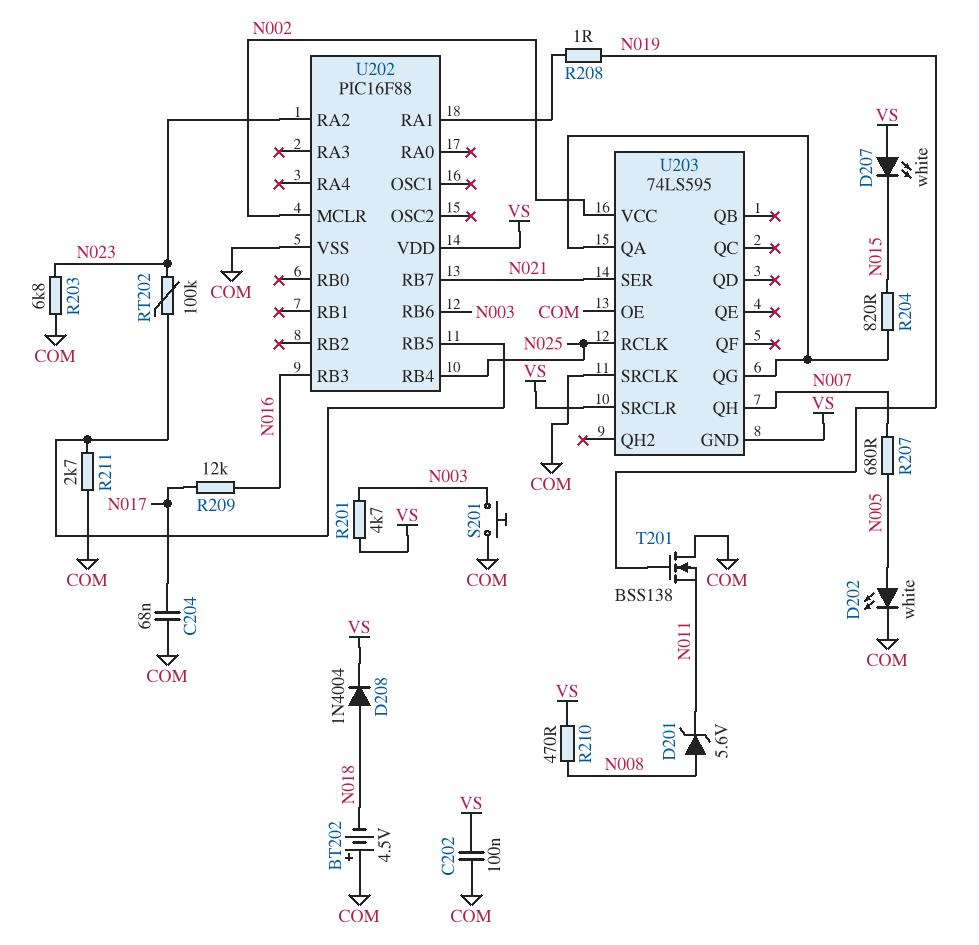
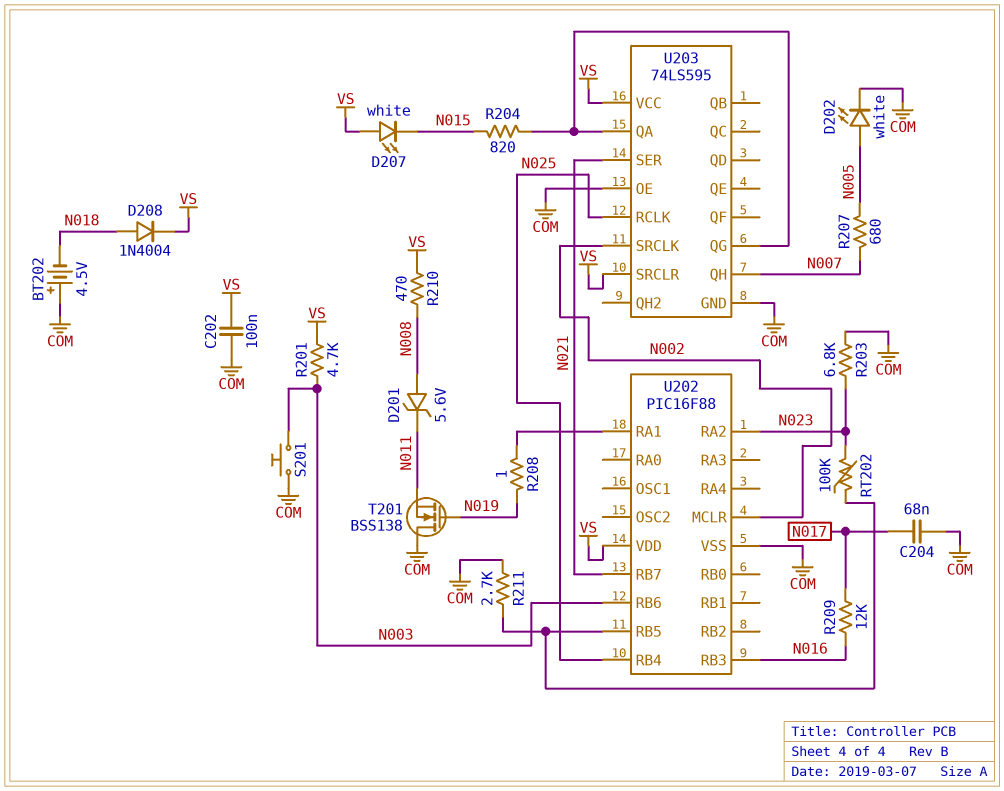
U203 pin GND: VS -> COM
U203 pin SRCLK: COM -> N002
U203 pin VCC: N002 -> VS

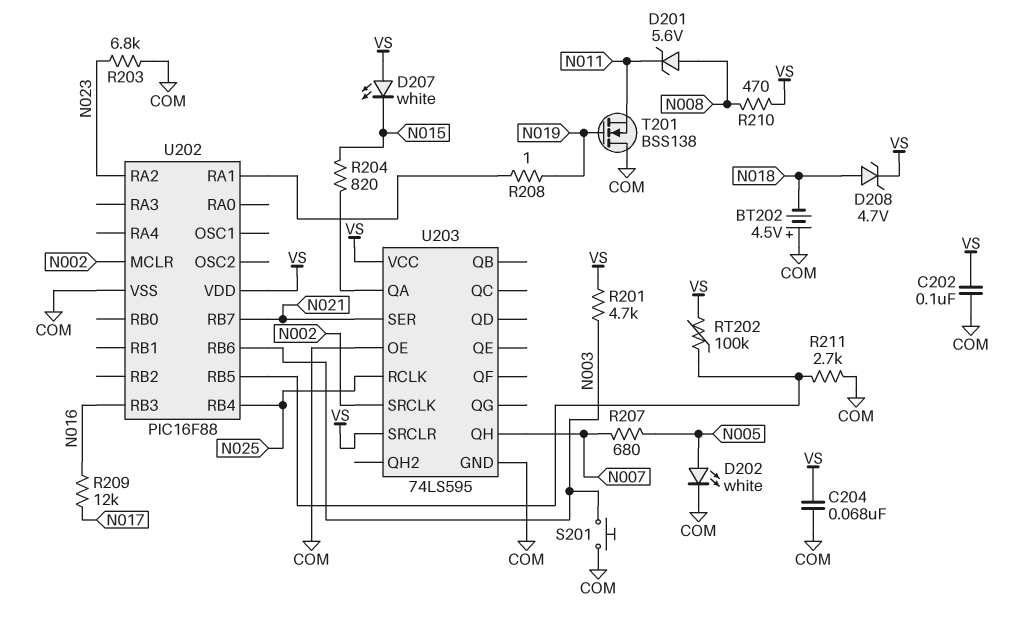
C204: 68nF (COM, N017) -> 68nF (COM, VS)
D208: diode 1N4004 (A N018, K VS) -> zener 4.7V (A N018, K VS)
RT202: 100k (N023, U202/RB5) -> 100k (U202/RB5, VS)
U203 pin QG: U203/QA -> none

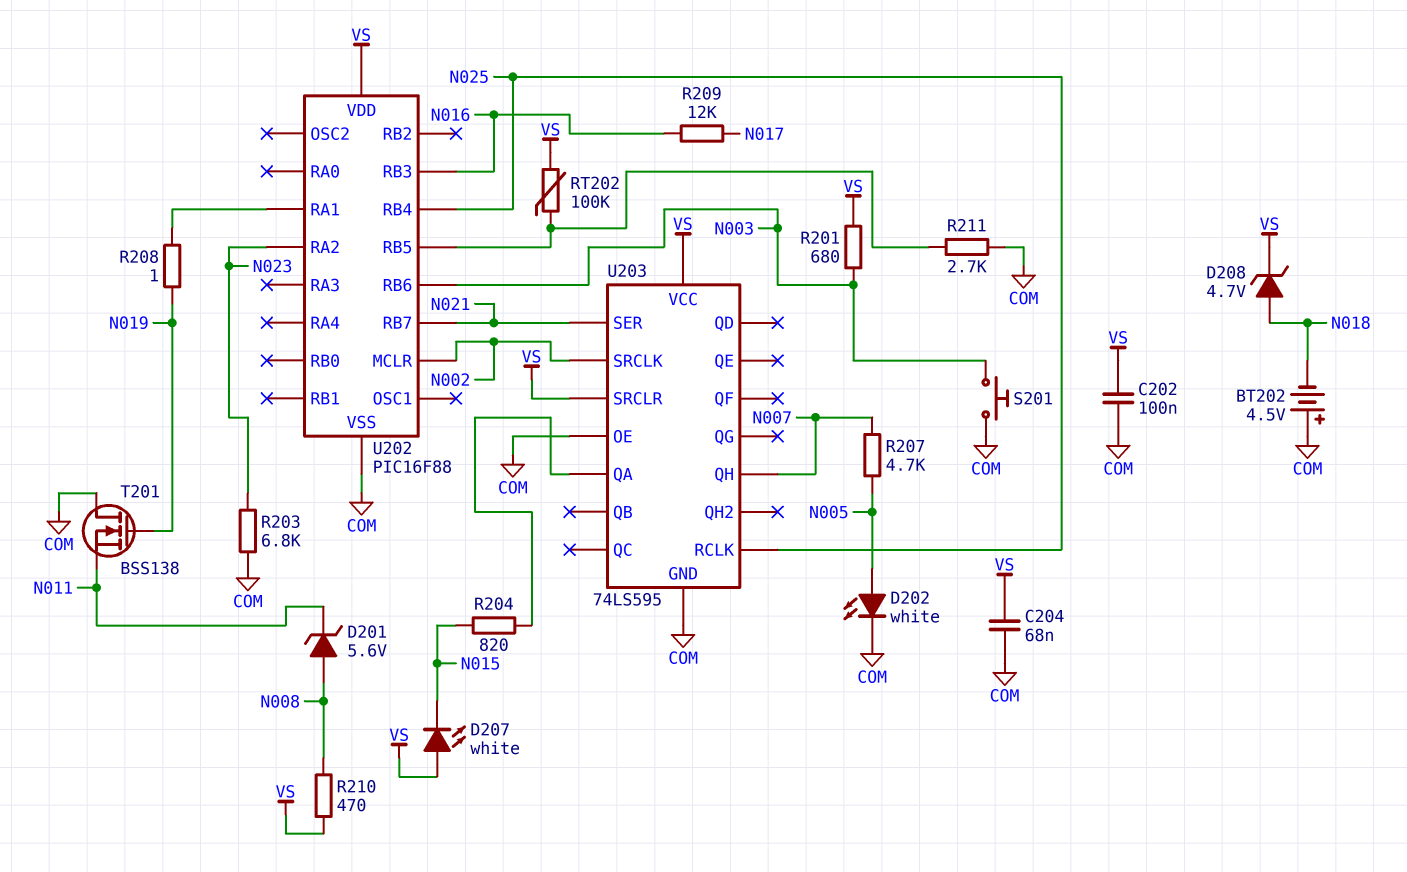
R201: 4.7k (N003, VS) -> 680 (N003, VS)
R207: 680 (N005, N007) -> 4.7k (N005, N007)

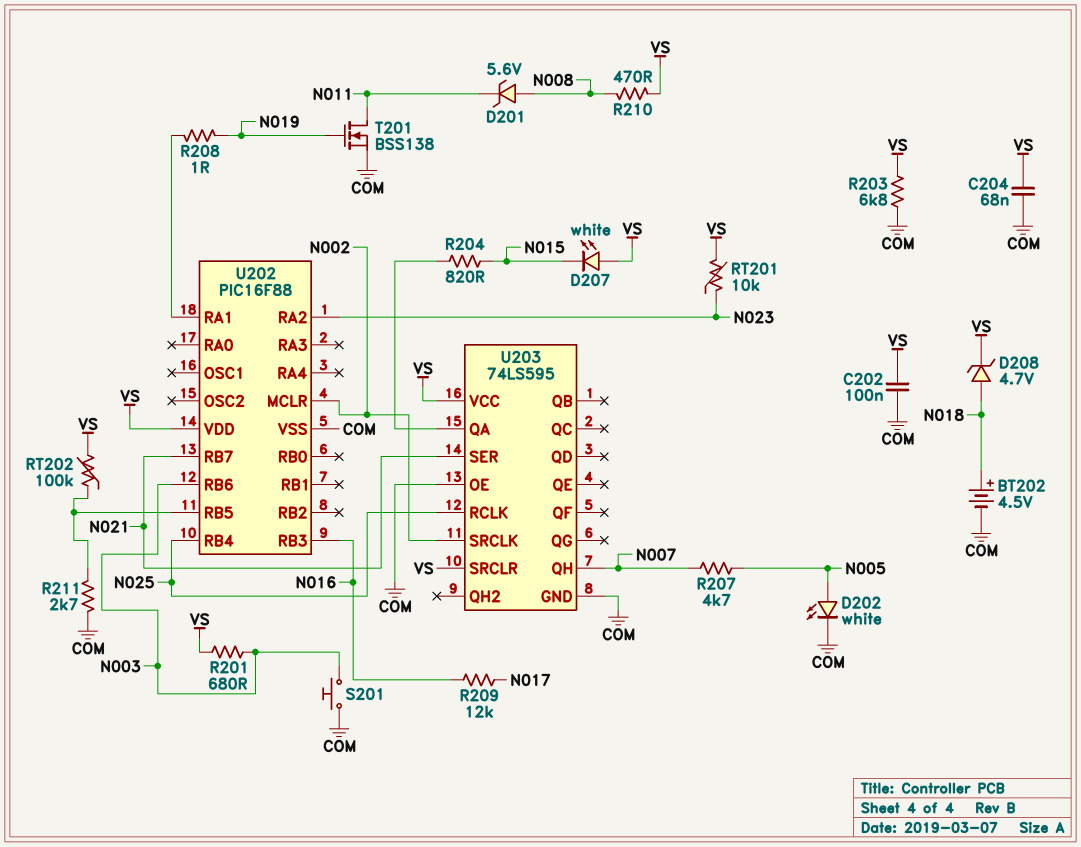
BT202: 4.5V (plus COM, minus N018) -> 4.5V (plus N018, minus COM)
R203: 6.8k (COM, N023) -> 6.8k (COM, VS)
RT201: none -> 10k (N023, VS)
T201: NMOS BSS138 (G N019, D COM, S N011) -> NMOS BSS138 (G N019, D N011, S COM)

